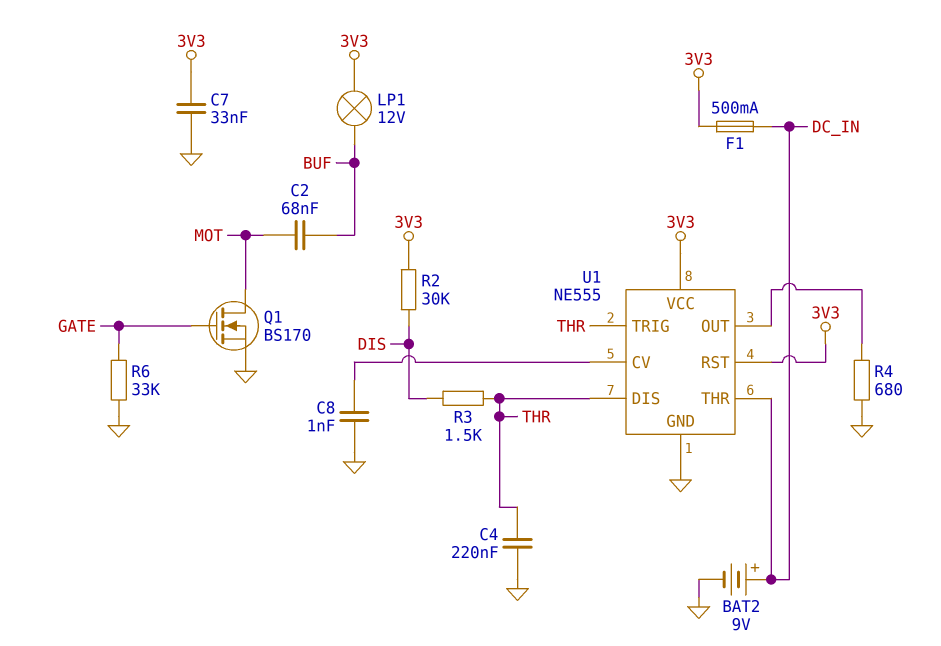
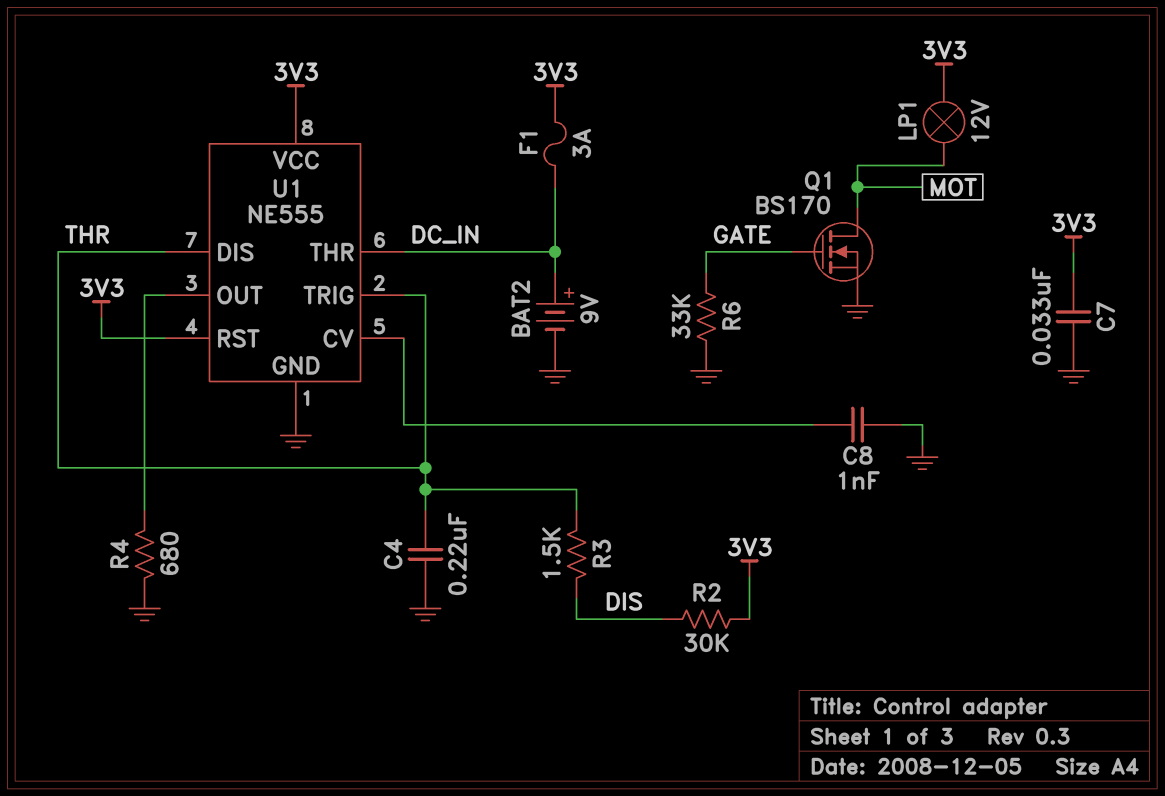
C2: 68nF (BUF, MOT) -> none
F1: 500mA (3V3, DC_IN) -> 3A (3V3, DC_IN)
LP1: lamp 12V (3V3, BUF) -> lamp 12V (3V3, MOT)

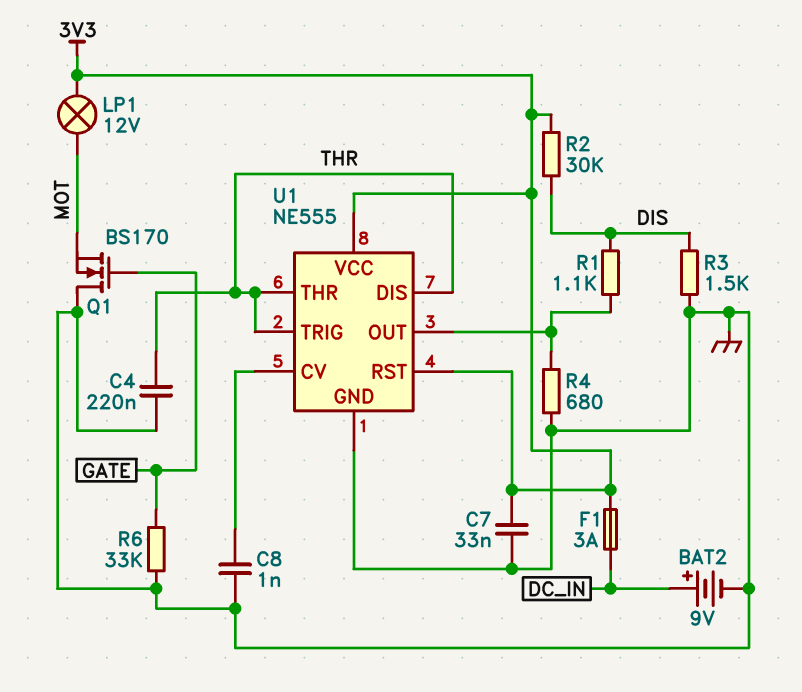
Q1: NMOS BS170 (G GATE, D MOT, S GND) -> NMOS BS170 (G GATE, D GND, S MOT)
R1: none -> 1.1k (DIS, U1/OUT)
R3: 1.5k (DIS, THR) -> 1.5k (DIS, GND)
U1 pin THR: DC_IN -> THR

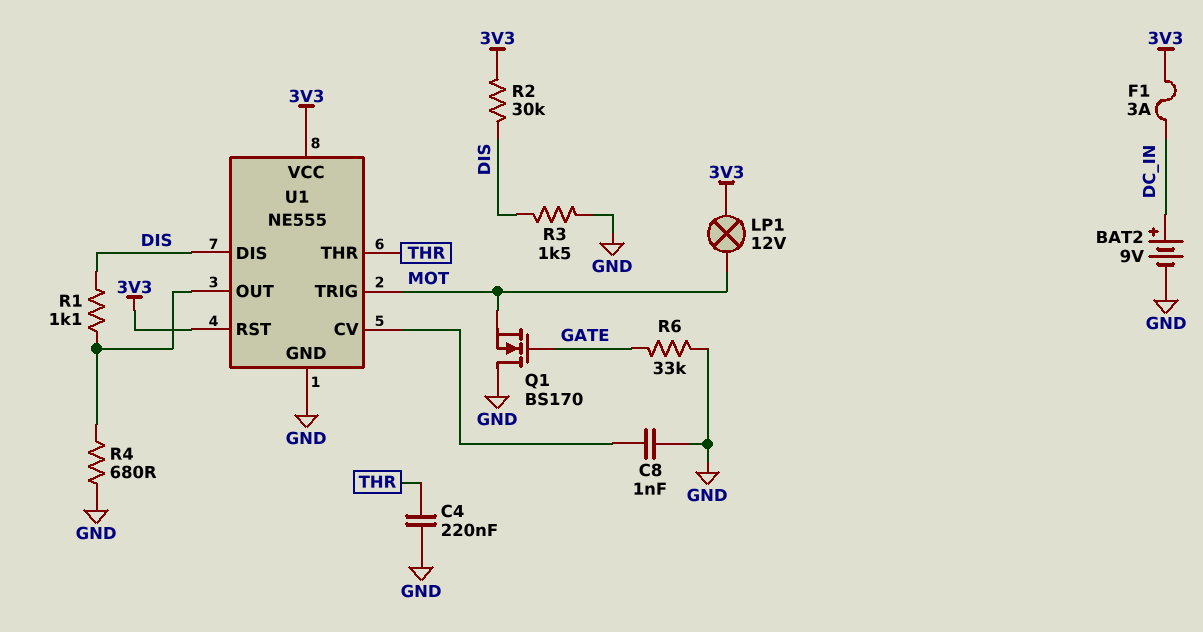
C7: 33nF (3V3, GND) -> none
U1 pin DIS: THR -> DIS
U1 pin TRIG: THR -> MOT

